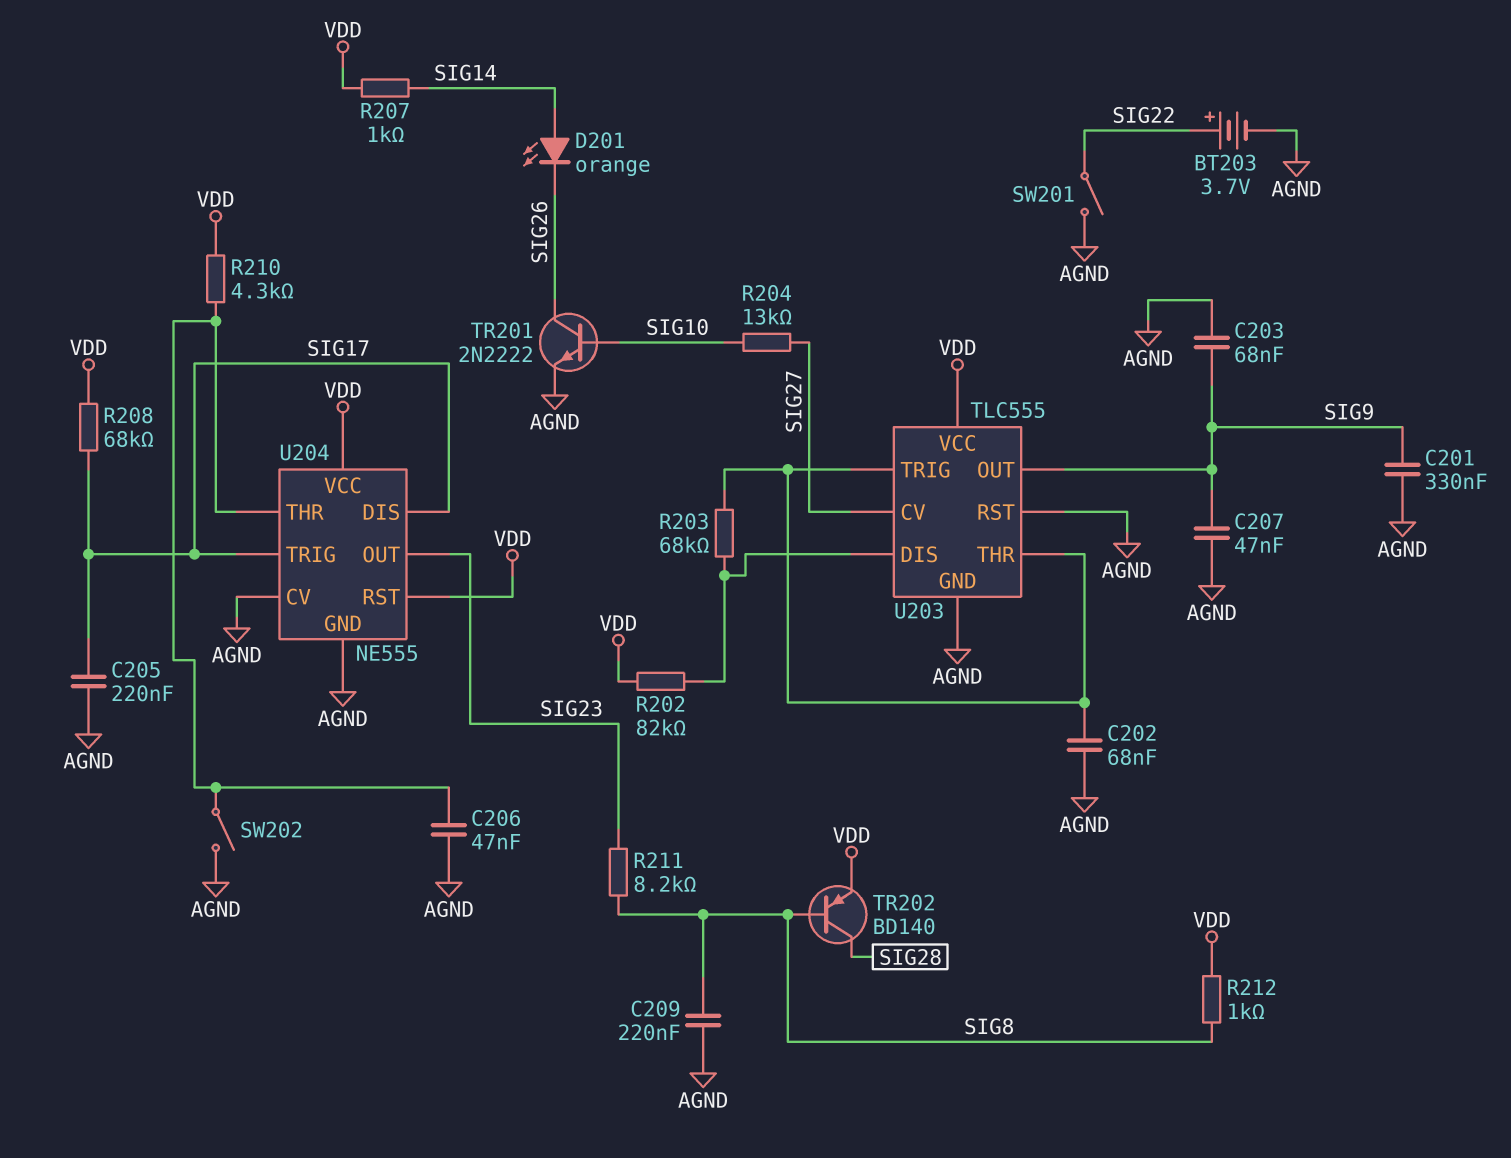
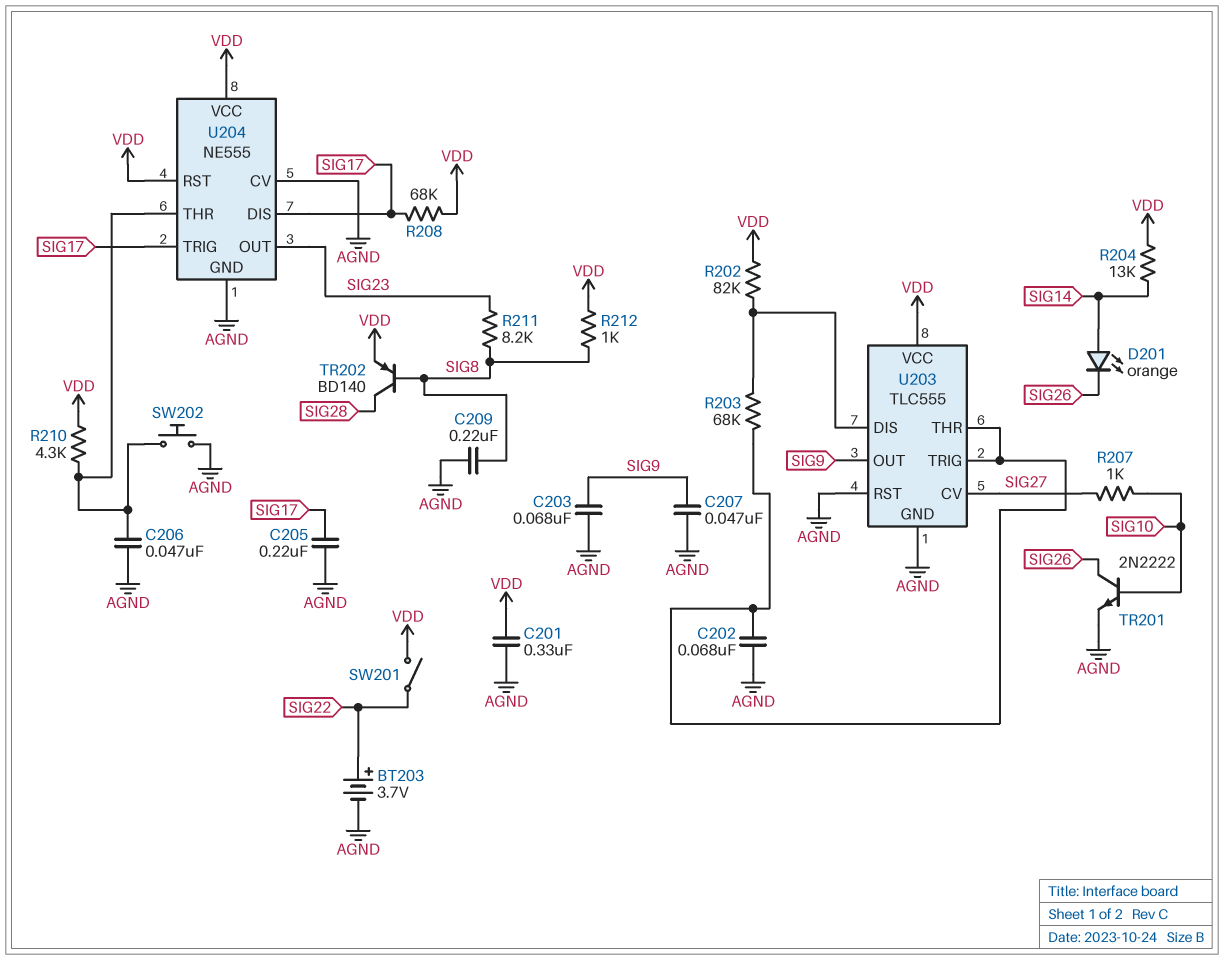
C201: 330nF (AGND, SIG9) -> 330nF (AGND, VDD)
R204: 13k (SIG10, SIG27) -> 13k (SIG14, VDD)
R207: 1k (SIG14, VDD) -> 1k (SIG10, SIG27)
SW201: switch (AGND, SIG22) -> switch (SIG22, VDD)
SW202: switch (AGND, U204/THR) -> button (AGND, U204/THR)

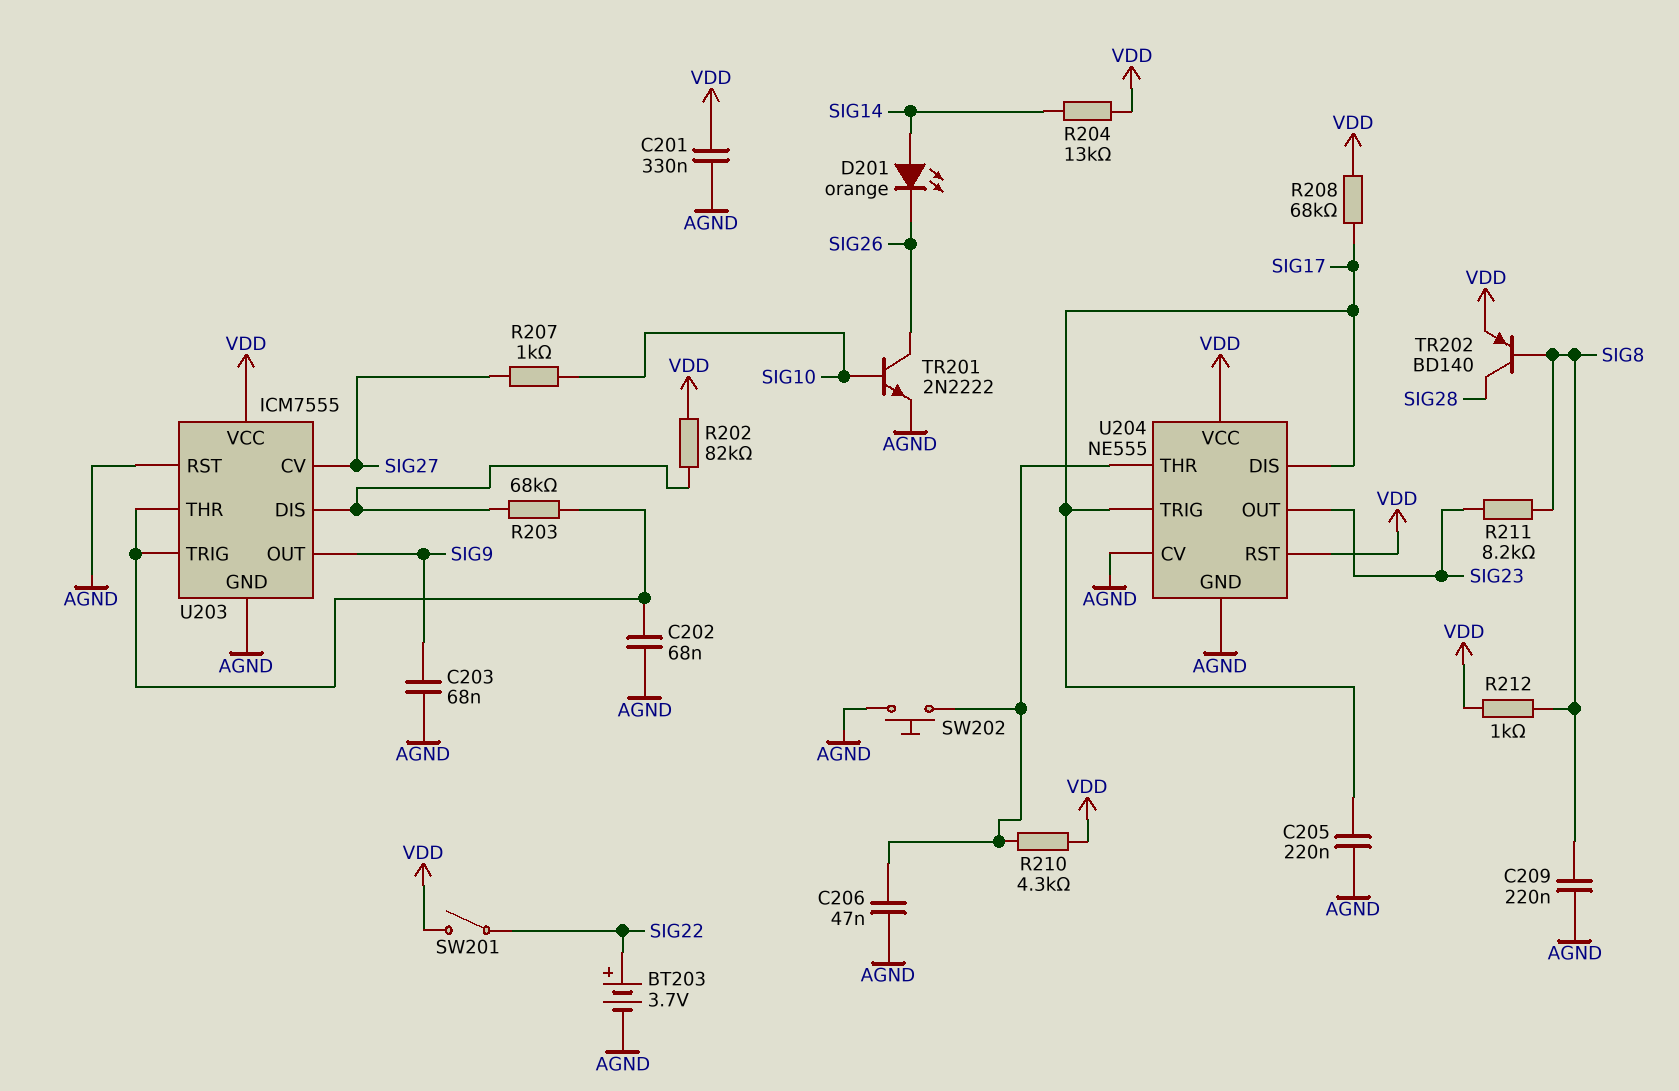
C207: 47nF (AGND, SIG9) -> none
U203: TLC555 -> ICM7555

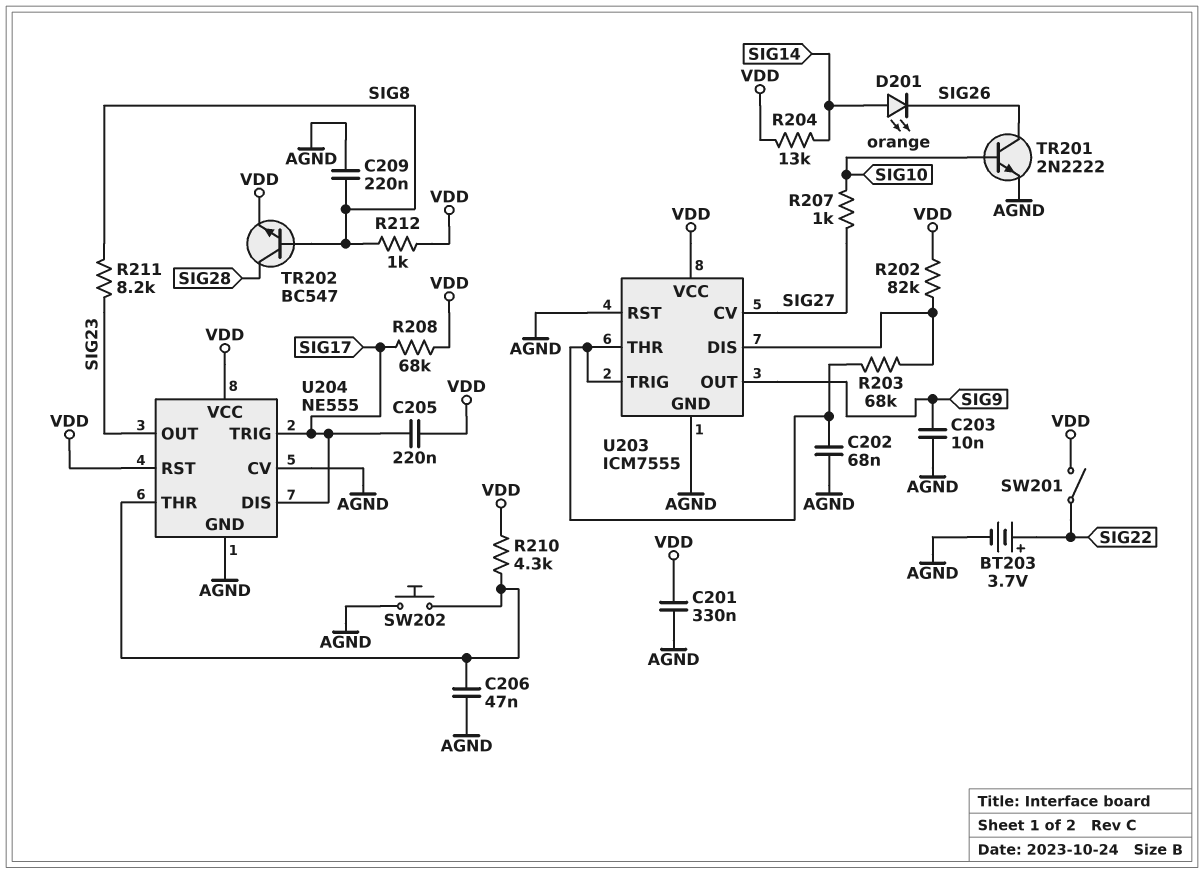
C203: 68nF (AGND, SIG9) -> 10nF (AGND, SIG9)
C205: 220nF (AGND, SIG17) -> 220nF (SIG17, VDD)
TR202: PNP BD140 (B SIG8, C SIG28, E VDD) -> NPN BC547 (B SIG8, C SIG28, E VDD)

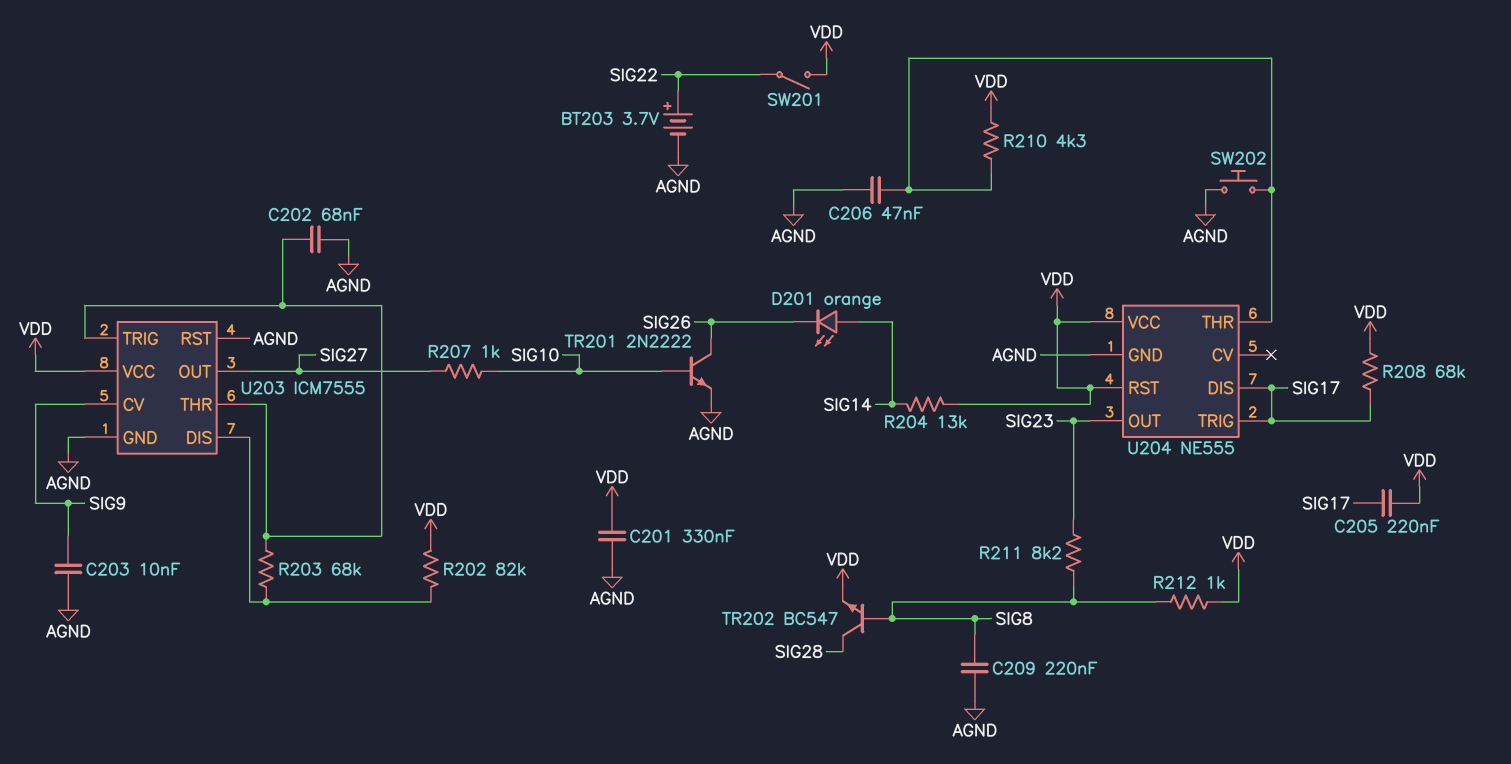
U203 pin CV: SIG27 -> SIG9
U203 pin OUT: SIG9 -> SIG27
U204 pin CV: AGND -> none

